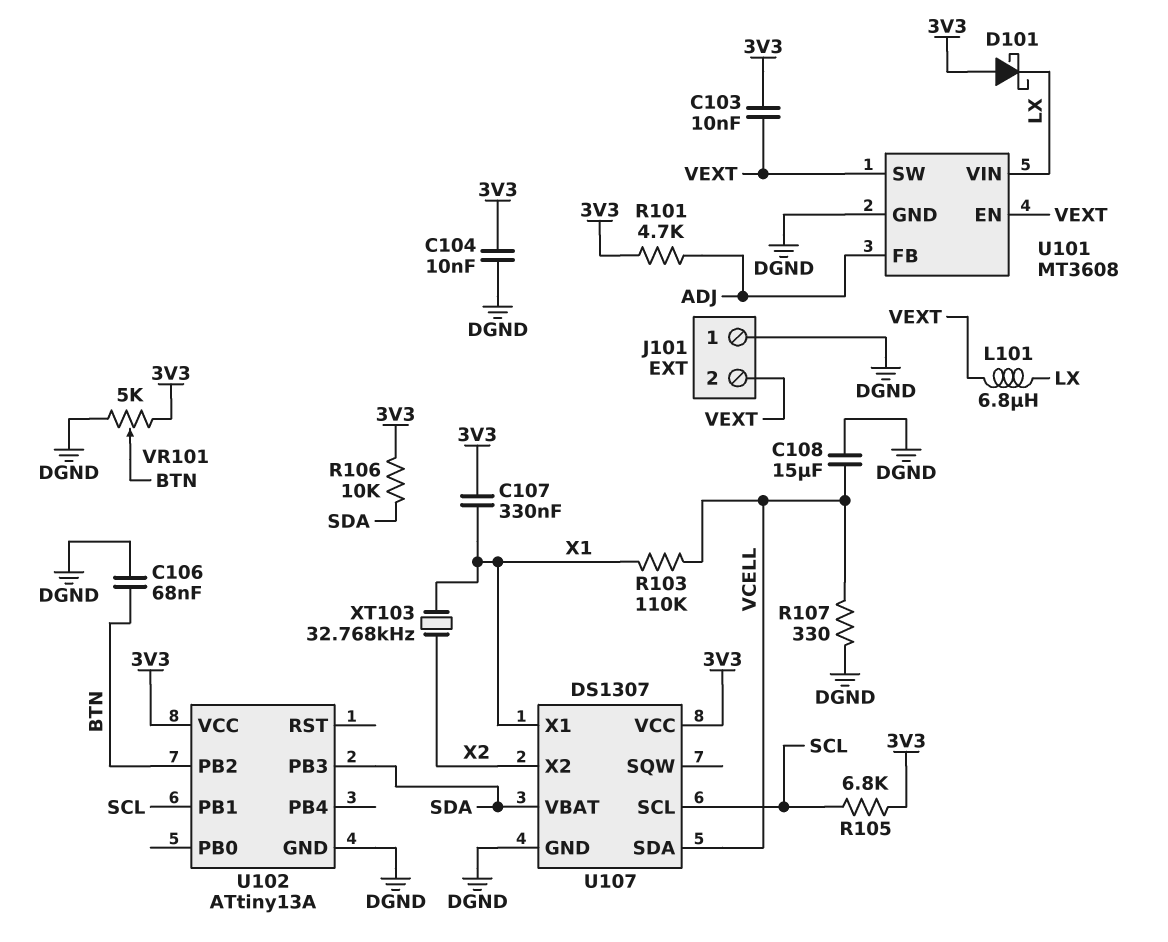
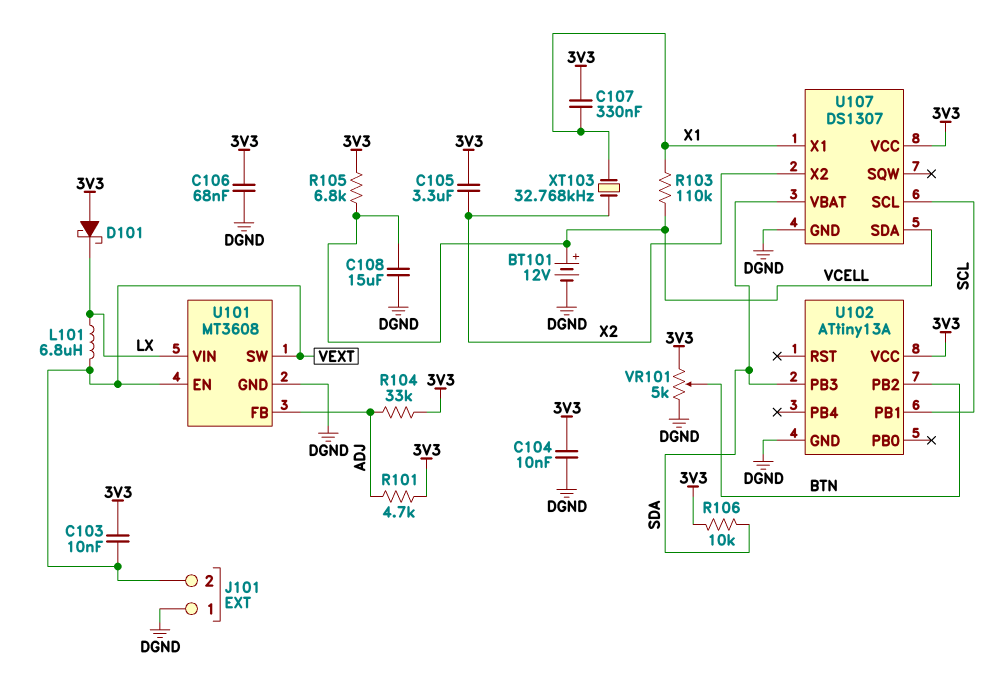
BT101: none -> 12V (plus VCELL, minus DGND)
C105: none -> 3.3uF (3V3, X2)
C106: 68nF (BTN, DGND) -> 68nF (3V3, DGND)
R104: none -> 33k (3V3, ADJ)
R105: 6.8k (3V3, SCL) -> 6.8k (3V3, VCELL)
R107: 330 (DGND, VCELL) -> none

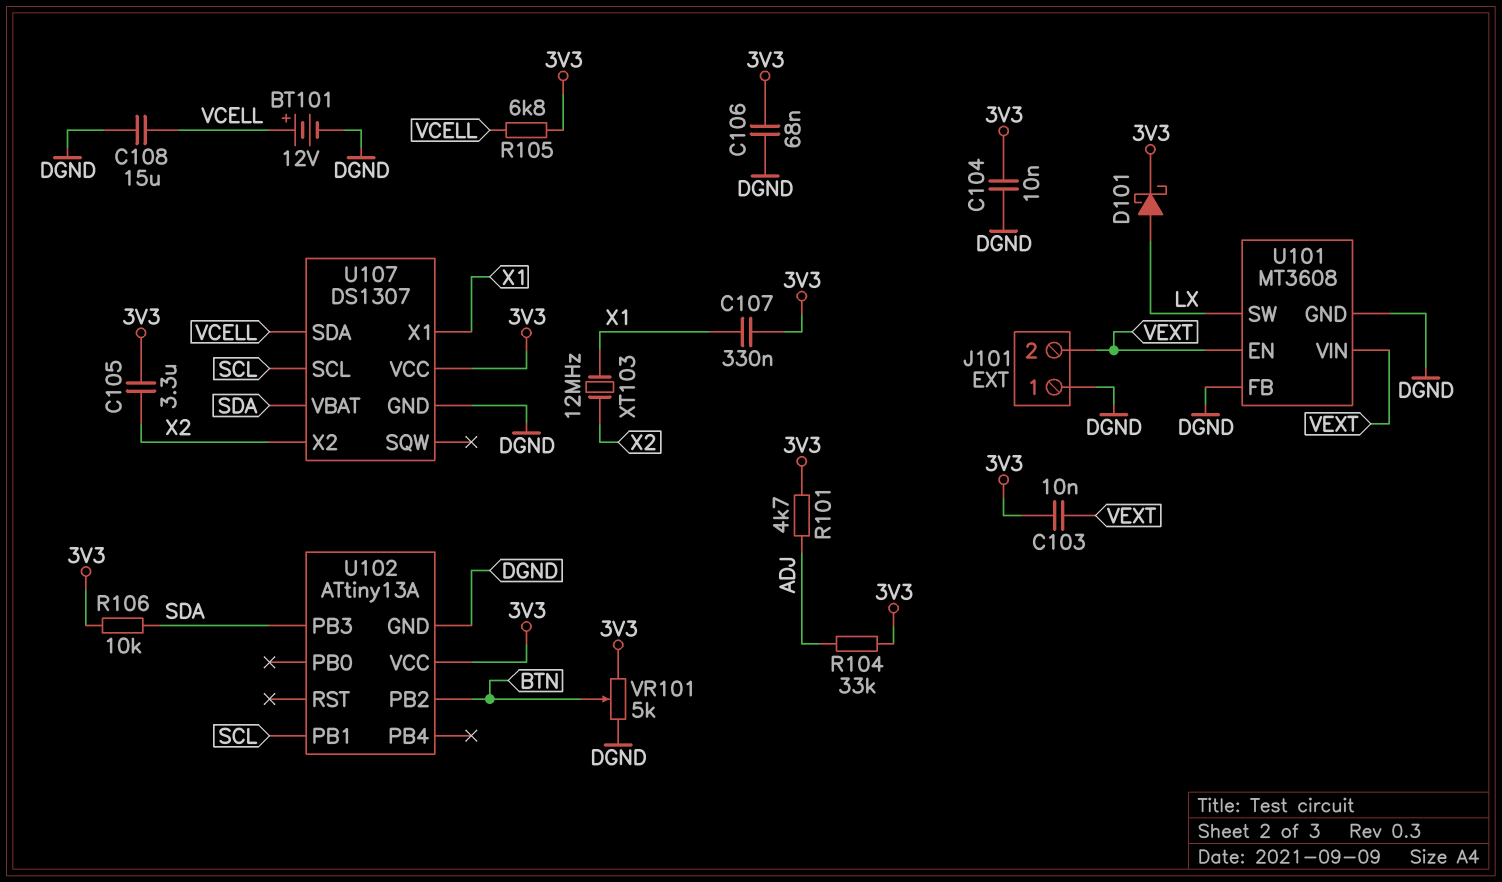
D101: schottky (A 3V3, K LX) -> schottky (A LX, K 3V3)
L101: 6.8uH (LX, VEXT) -> none
R103: 110k (VCELL, X1) -> none
U101 pin FB: ADJ -> DGND
U101 pin SW: VEXT -> LX
U101 pin VIN: LX -> VEXT
XT103: 32.768kHz (X1, X2) -> 12MHz (X1, X2)

